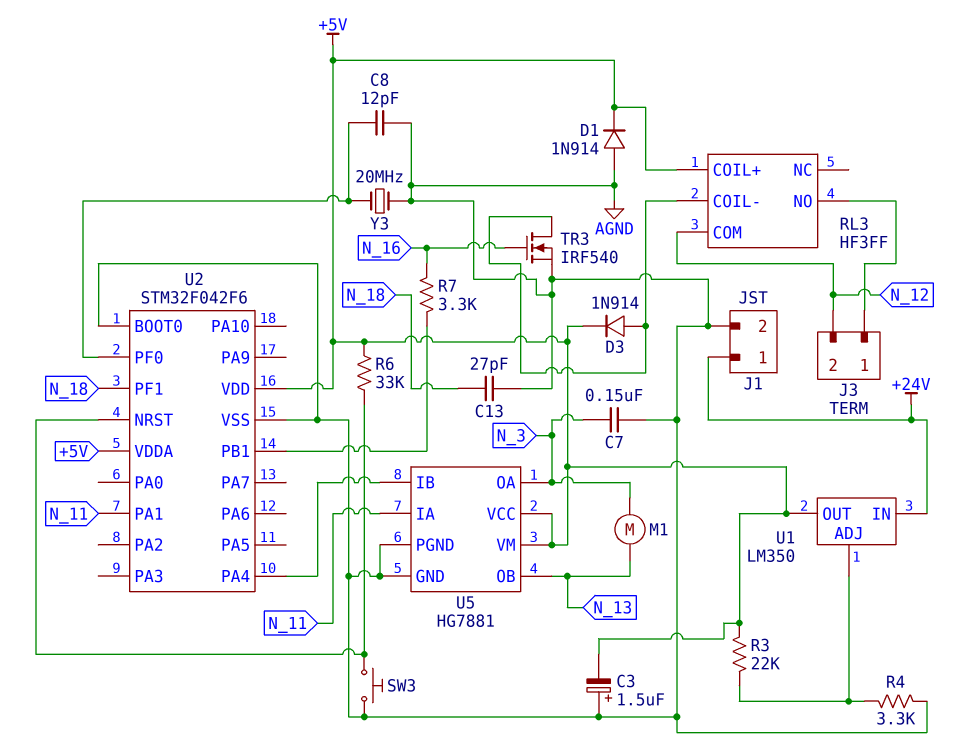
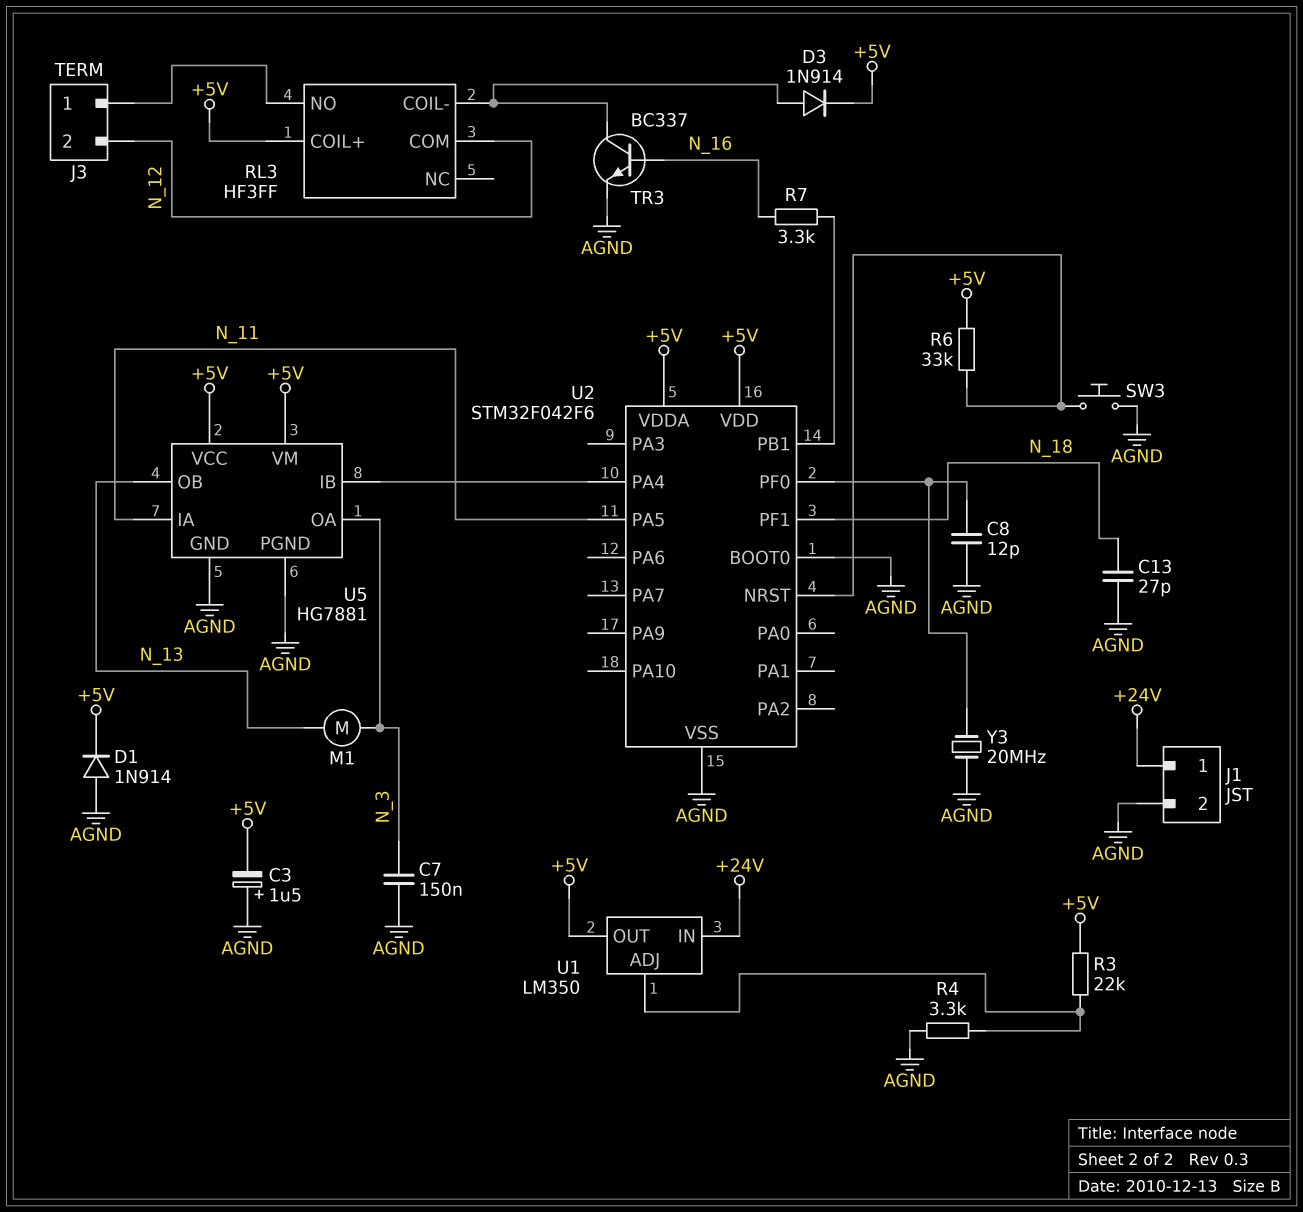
TR3: NMOS IRF540 (G N_16, D RL3/COIL-, S AGND) -> NPN BC337 (B N_16, C RL3/COIL-, E AGND)
U2 pin PA1: N_11 -> none
U2 pin PA5: none -> N_11

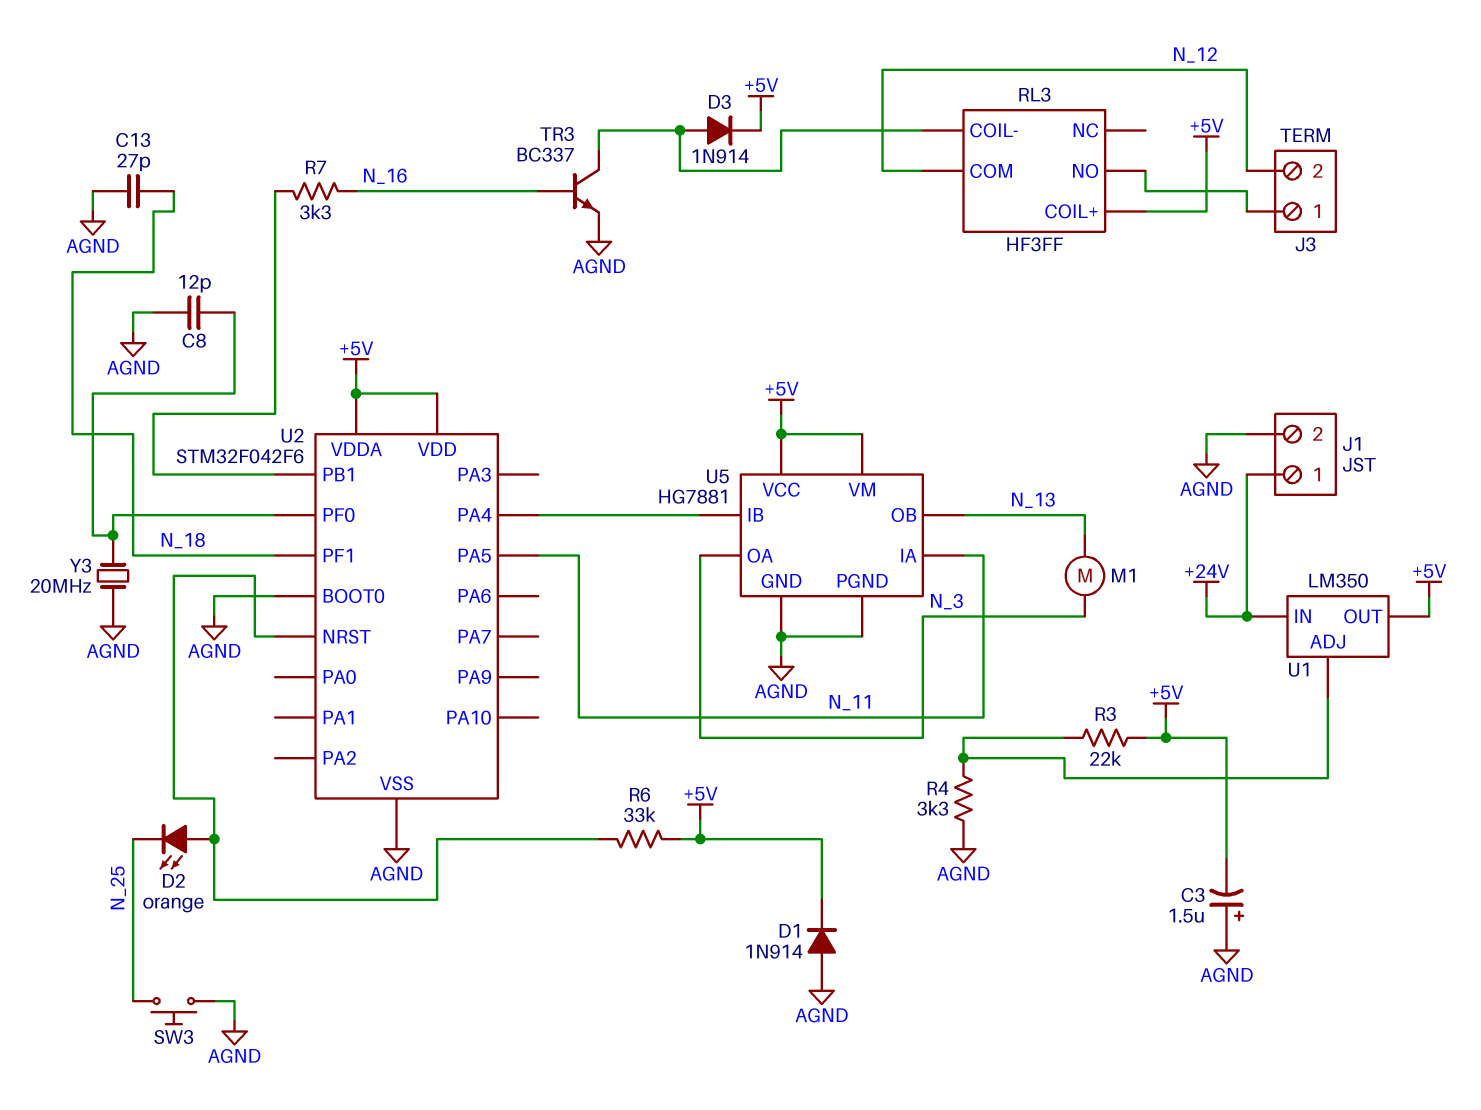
C7: 150nF (AGND, N_3) -> none
D2: none -> LED orange (A U2/NRST, K N_25)
SW3: button (AGND, U2/NRST) -> button (AGND, N_25)

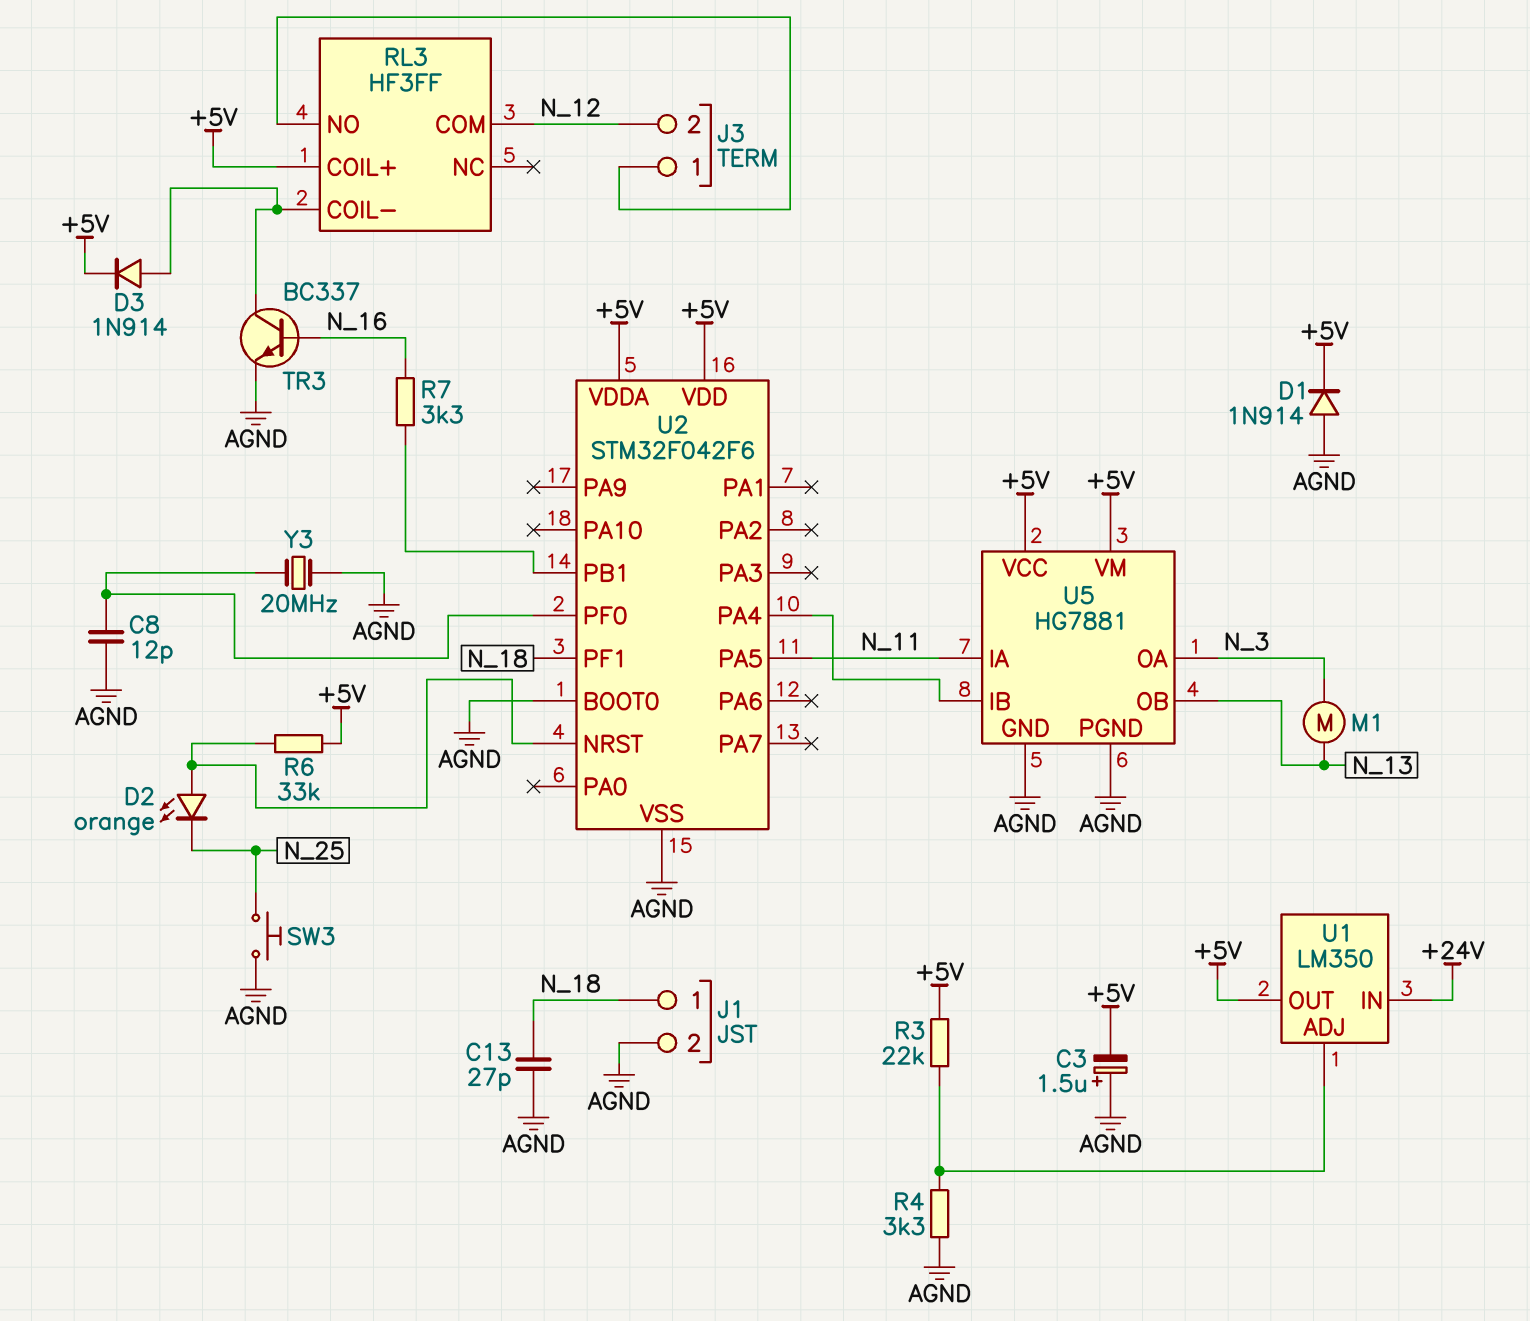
J1 pin 1: +24V -> N_18

